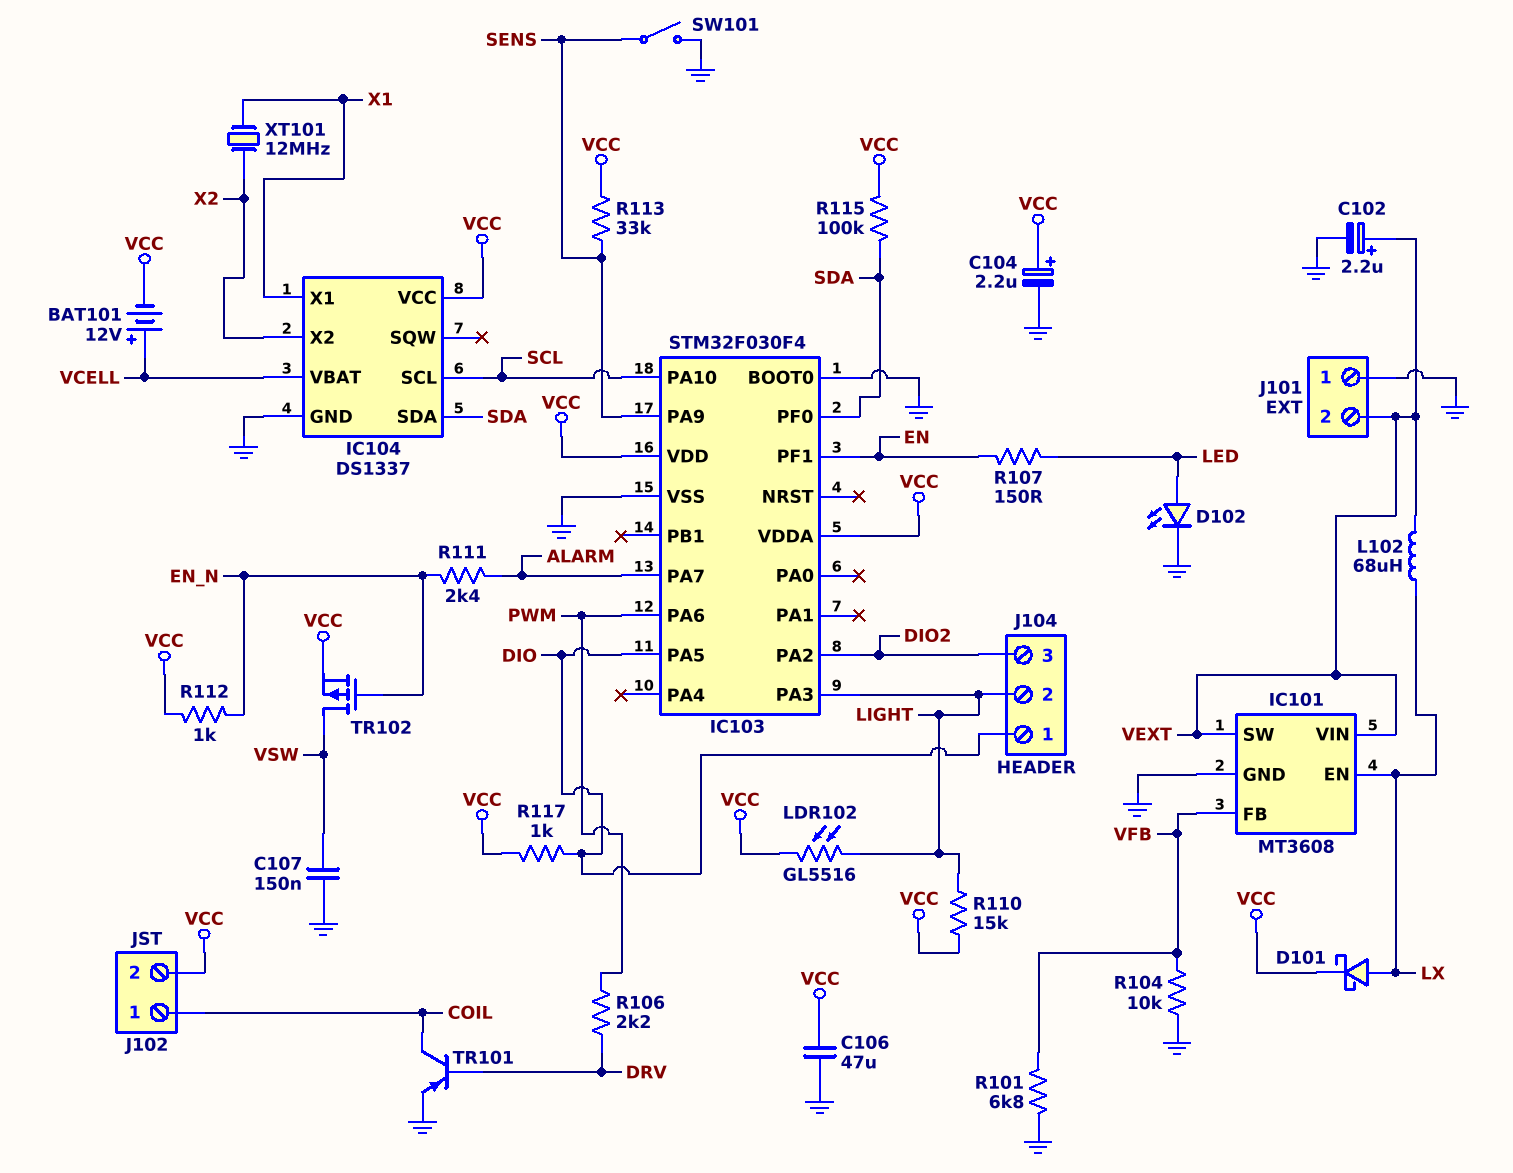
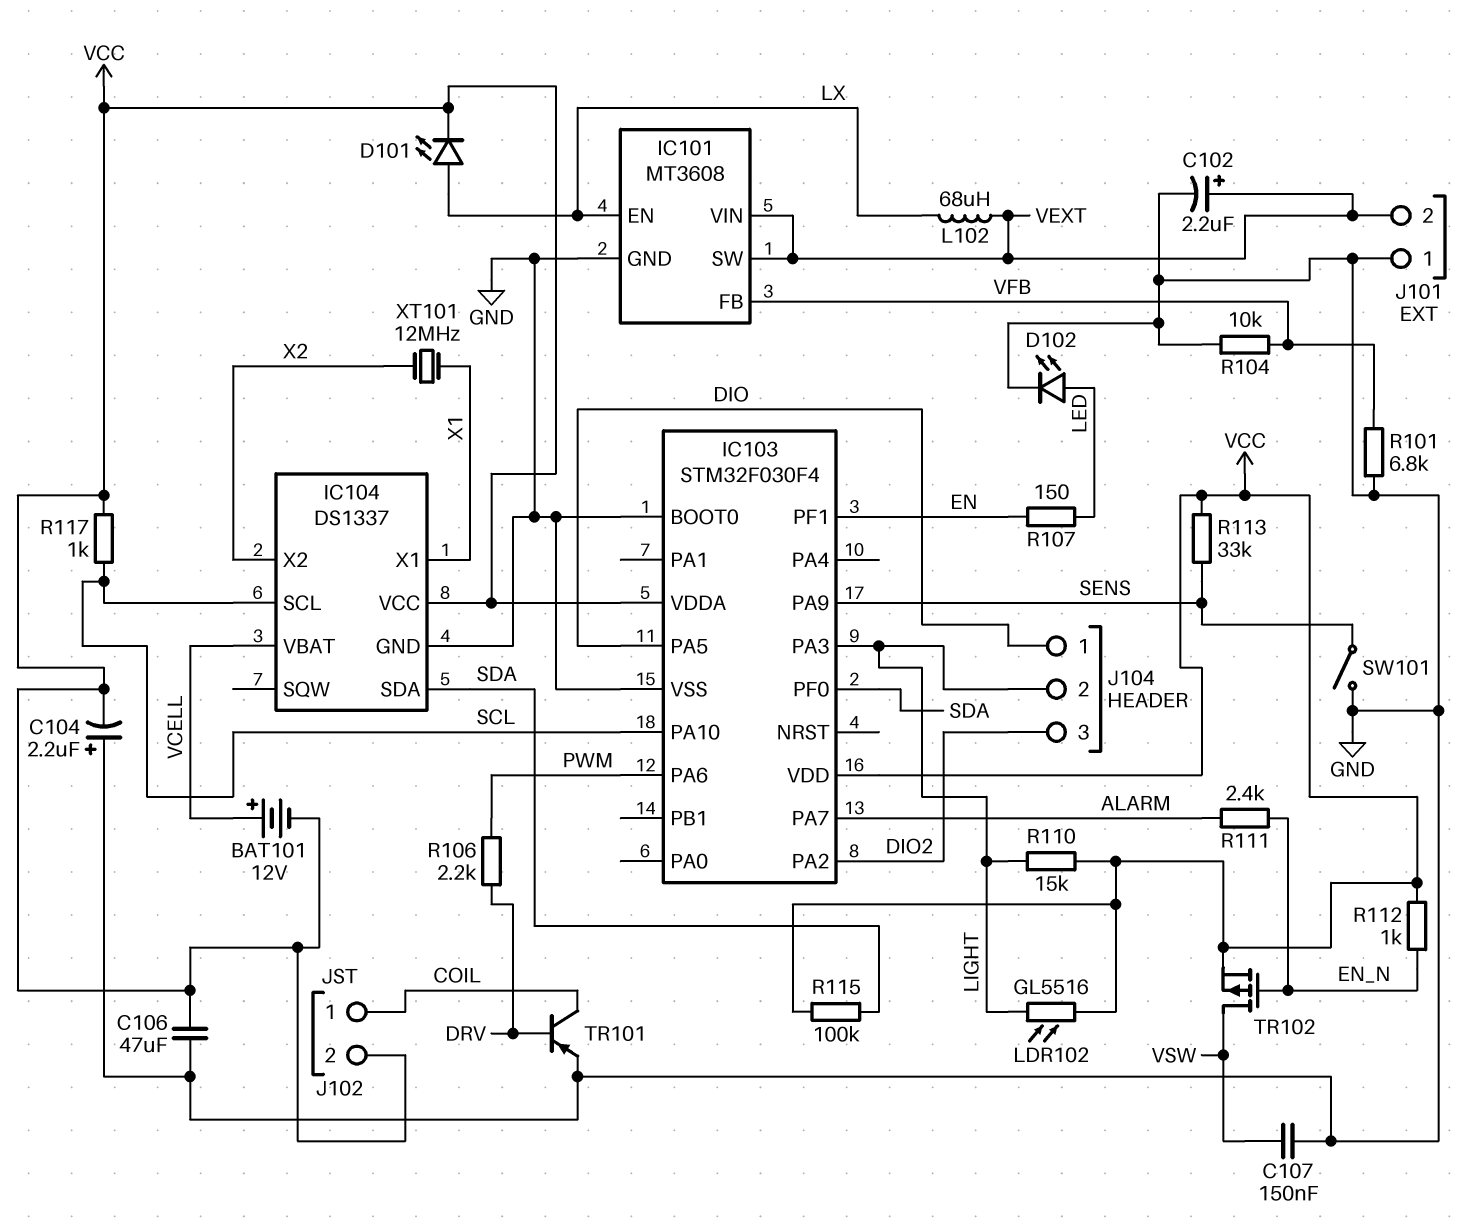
C104: 2.2uF (plus VCC, minus GND) -> 2.2uF (plus GND, minus VCC)
D101: schottky (A LX, K VCC) -> LED (A LX, K VCC)
R117: 1k (DIO, VCC) -> 1k (SCL, VCC)

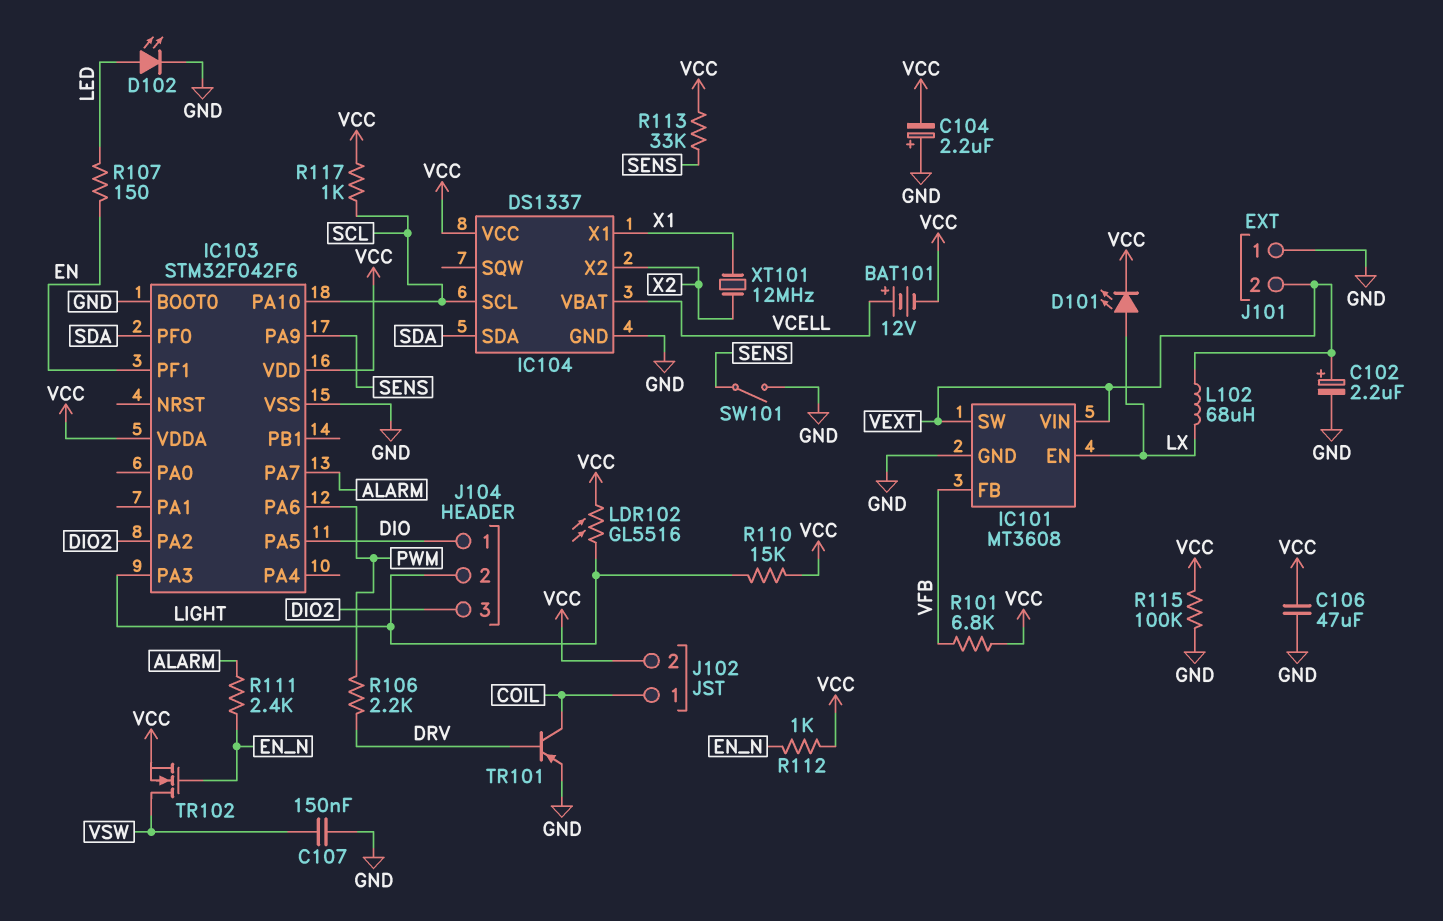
IC103: STM32F030F4 -> STM32F042F6
R101: 6.8k (GND, VFB) -> 6.8k (VCC, VFB)
R104: 10k (GND, VFB) -> none
R115: 100k (SDA, VCC) -> 100k (GND, VCC)
TR102: PMOS (G EN_N, D VSW, S VCC) -> NMOS (G EN_N, D VSW, S VCC)

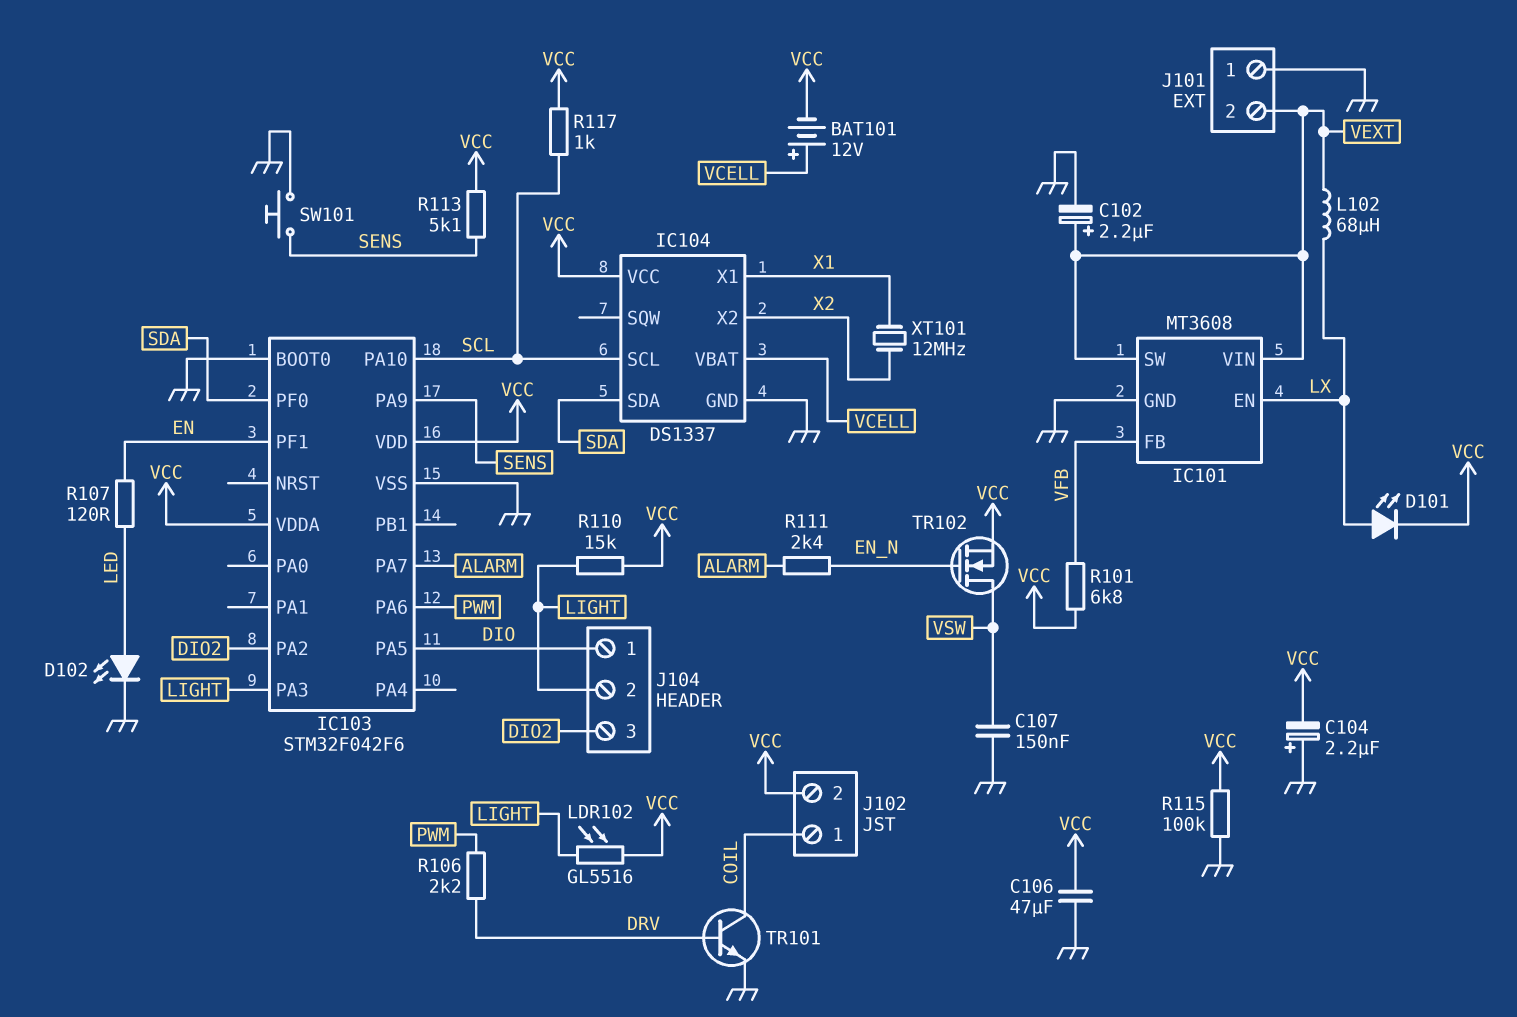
R107: 150 (EN, LED) -> 120 (EN, LED)
R112: 1k (EN_N, VCC) -> none
R113: 33k (SENS, VCC) -> 5.1k (SENS, VCC)
SW101: switch (GND, SENS) -> button (GND, SENS)
TR101: PNP (B DRV, C COIL, E GND) -> NPN (B DRV, C COIL, E GND)

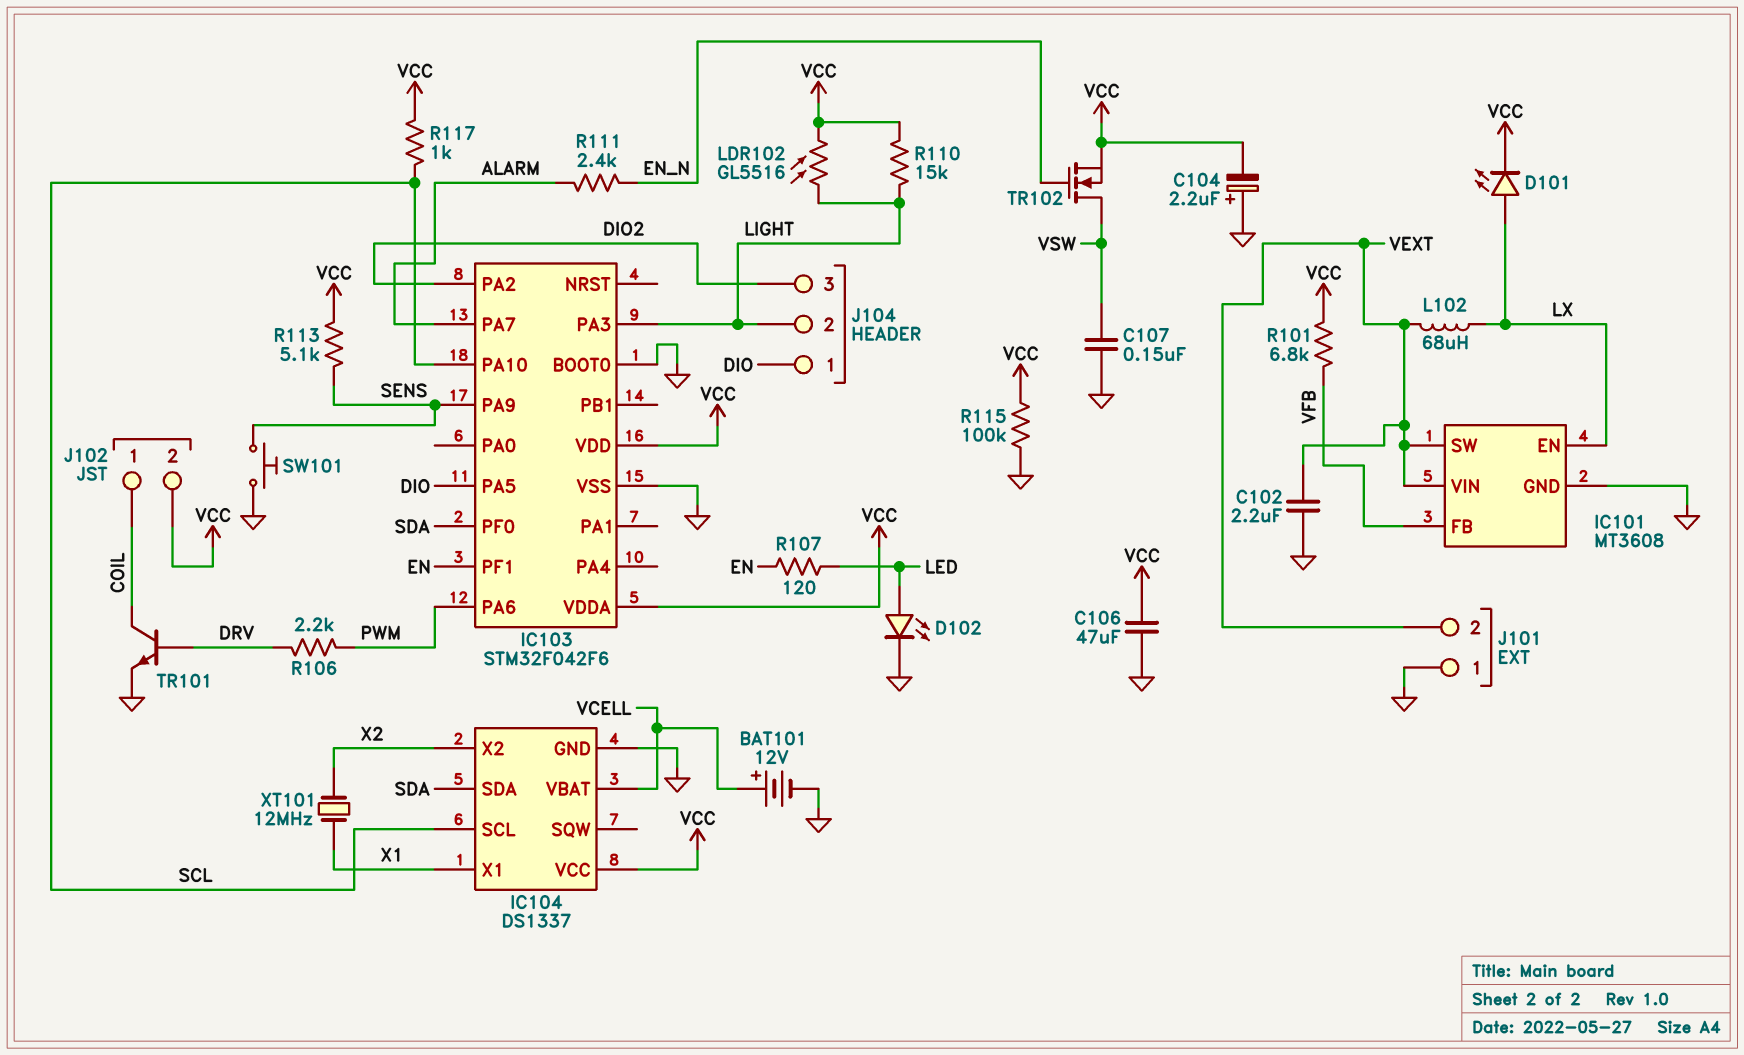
BAT101: 12V (plus VCELL, minus VCC) -> 12V (plus VCELL, minus GND)
C102: 2.2uF (plus VEXT, minus GND) -> 2.2uF (GND, VEXT)

